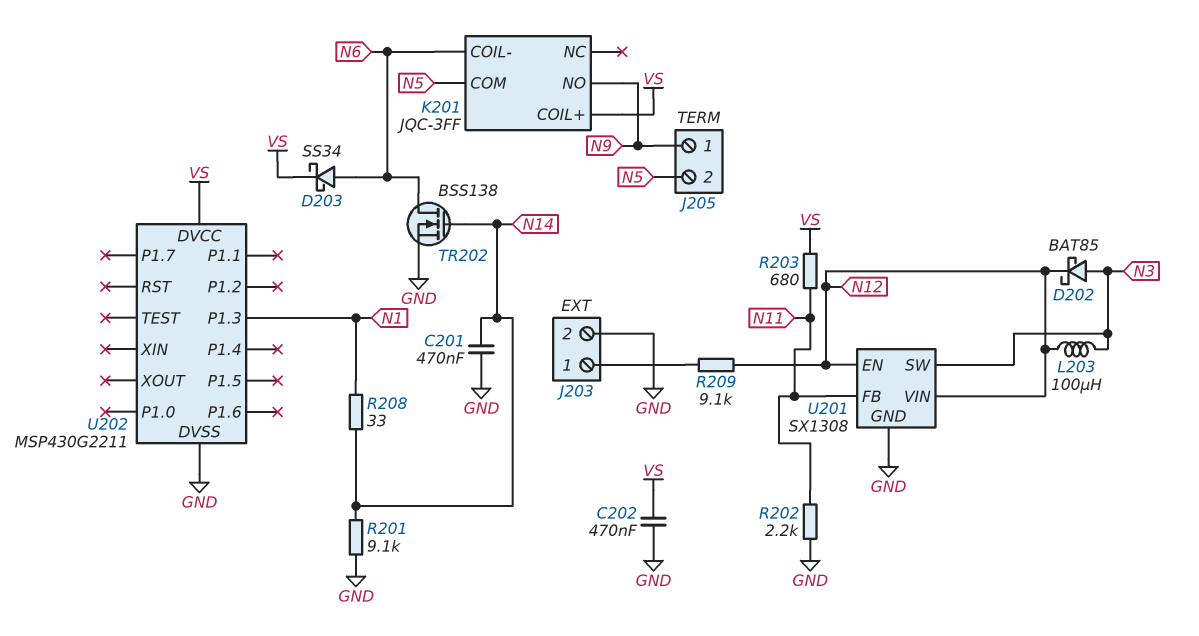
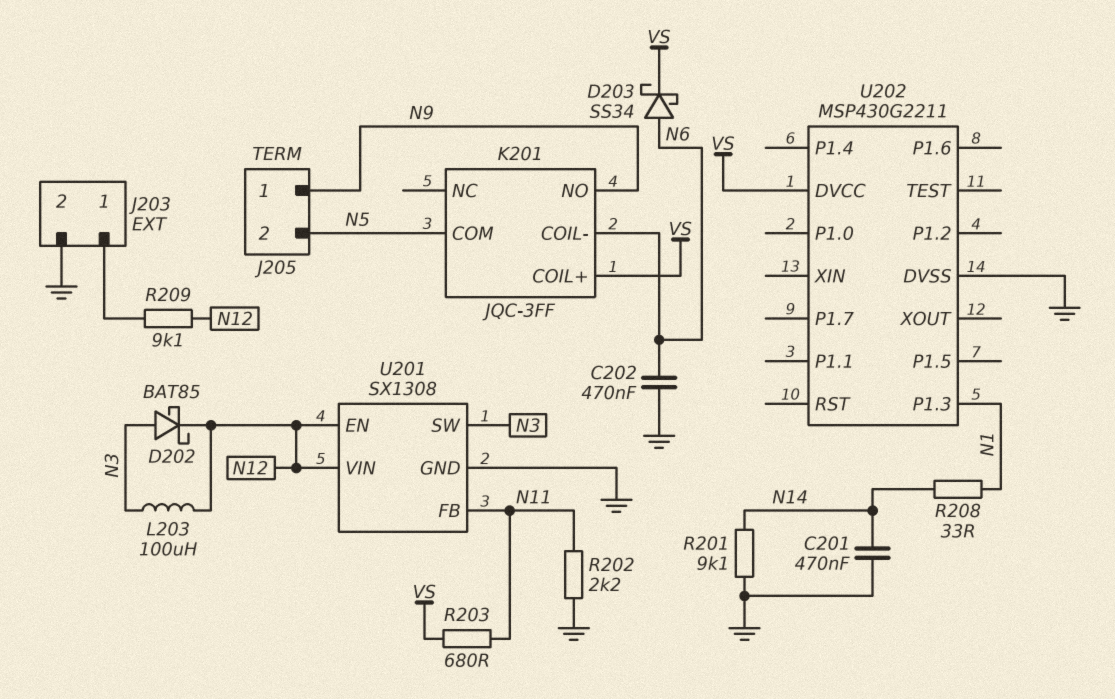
C202: 470nF (GND, VS) -> 470nF (GND, N6)
TR202: NMOS BSS138 (G N14, D N6, S GND) -> none

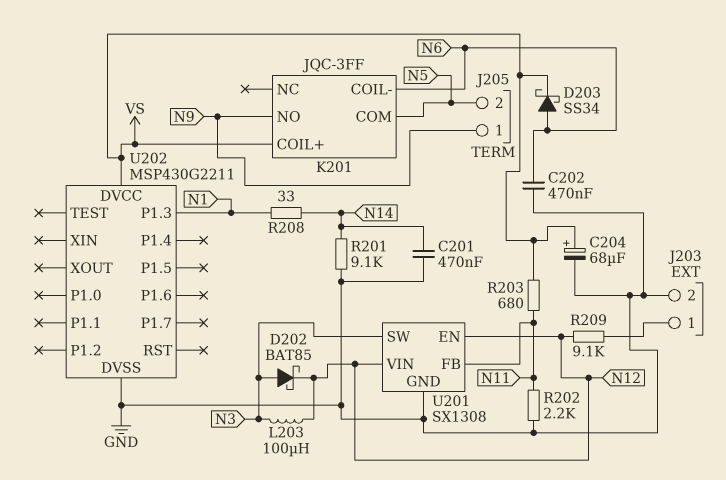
C204: none -> 68uF (plus VS, minus GND)

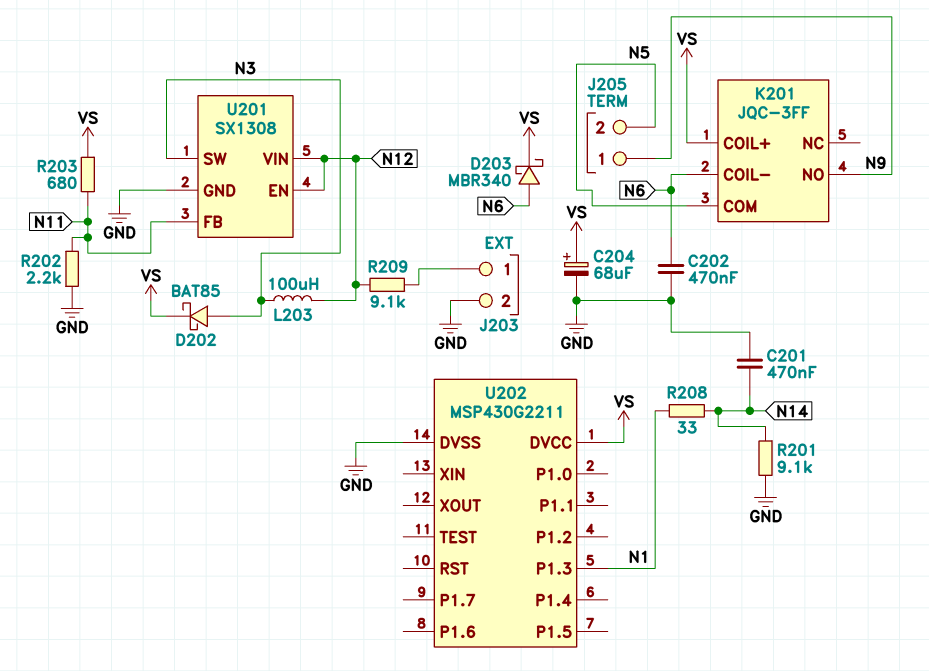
D202: schottky BAT85 (A N3, K N12) -> schottky BAT85 (A N3, K VS)
D203: schottky SS34 (A N6, K VS) -> schottky MBR340 (A N6, K VS)

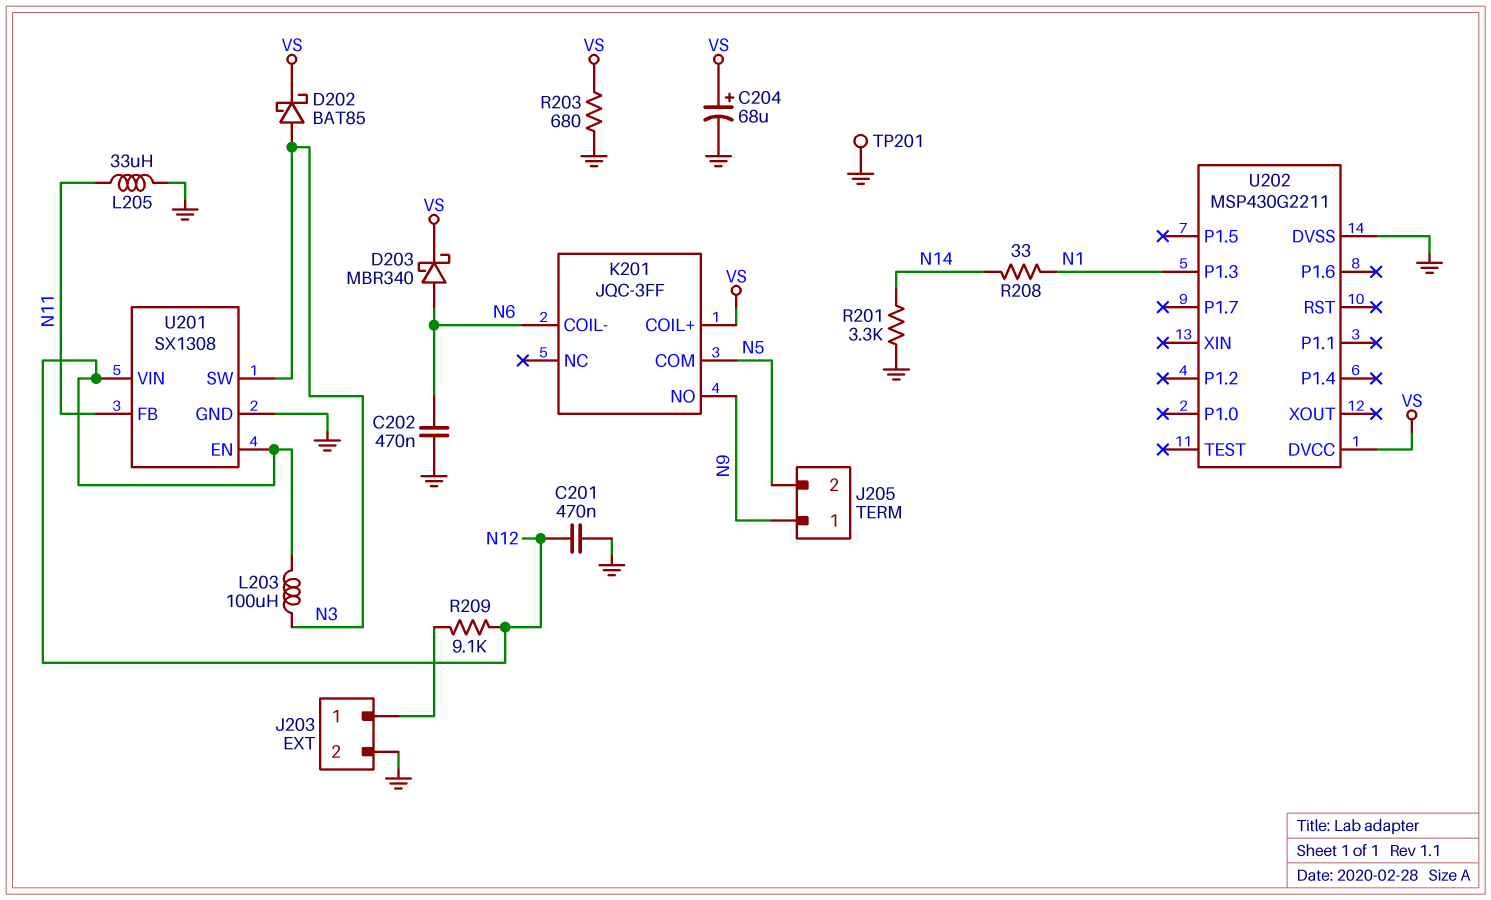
C201: 470nF (GND, N14) -> 470nF (GND, N12)
L205: none -> 33uH (GND, N11)
R201: 9.1k (GND, N14) -> 3.3k (GND, N14)
R202: 2.2k (GND, N11) -> none
R203: 680 (N11, VS) -> 680 (GND, VS)
TP201: none -> test point (GND)

